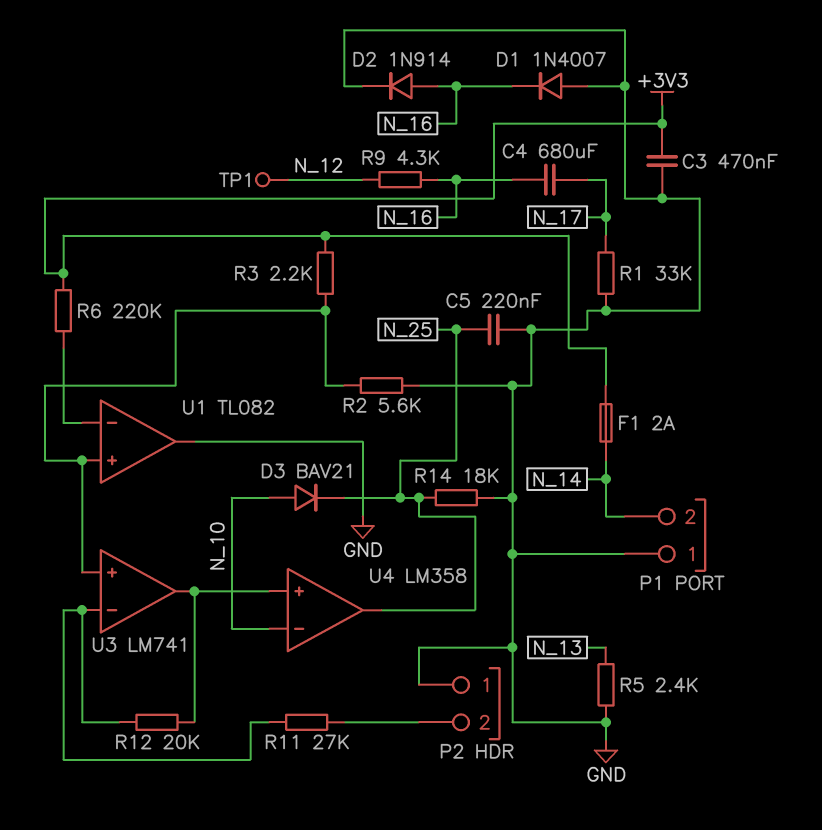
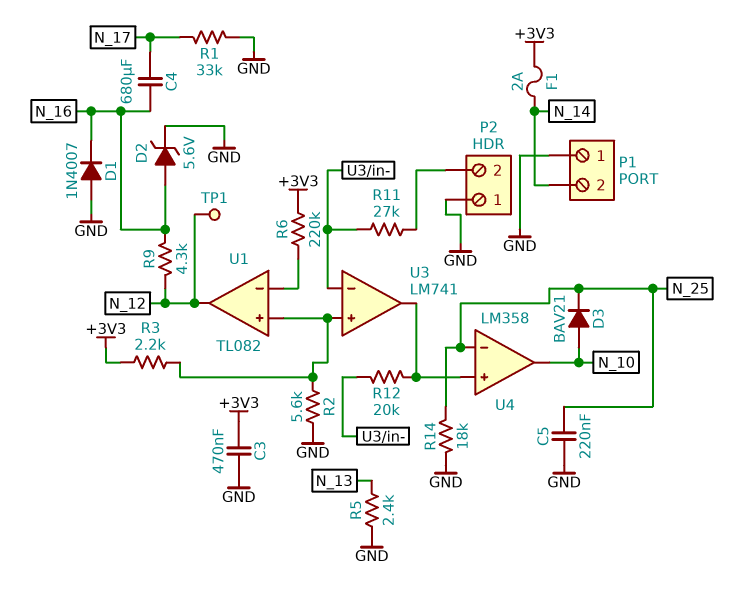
D2: diode 1N914 (A N_16, K GND) -> zener 5.6V (A N_16, K GND)
U1 pin out: GND -> N_12
U4 pin in-: N_10 -> N_25
U4 pin out: N_25 -> N_10

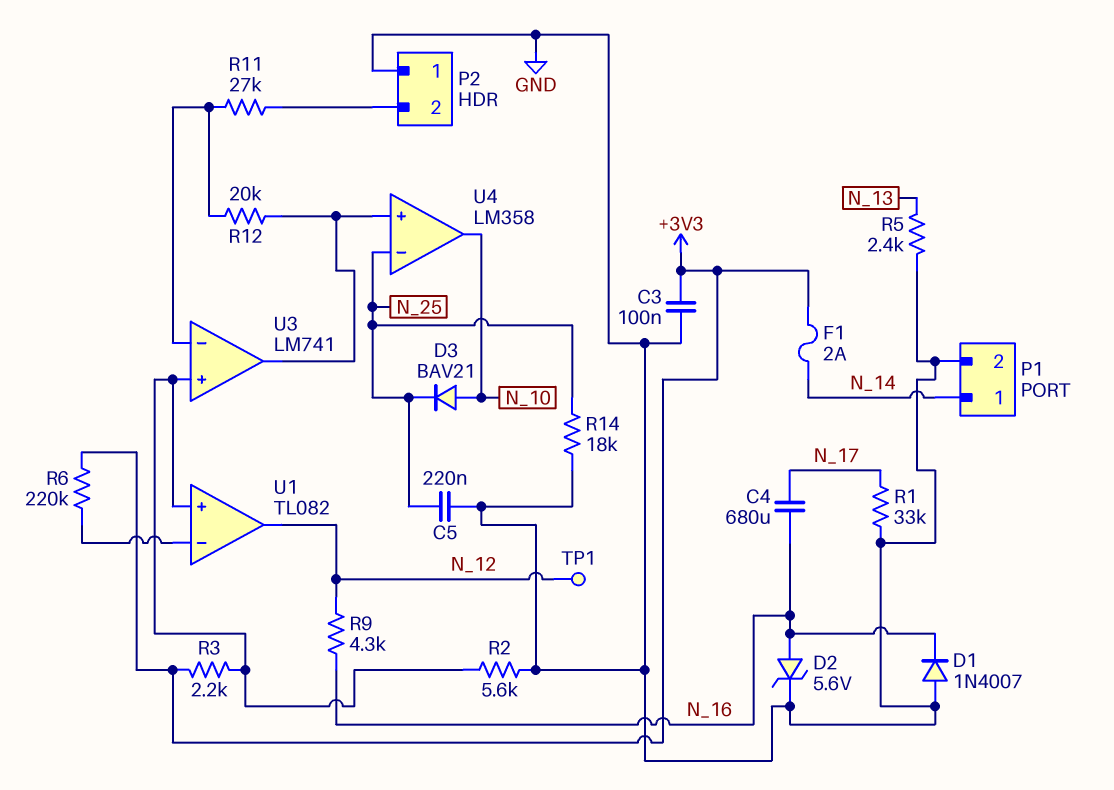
C3: 470nF (+3V3, GND) -> 100nF (+3V3, GND)
P1 pin 1: GND -> N_14
P1 pin 2: N_14 -> GND

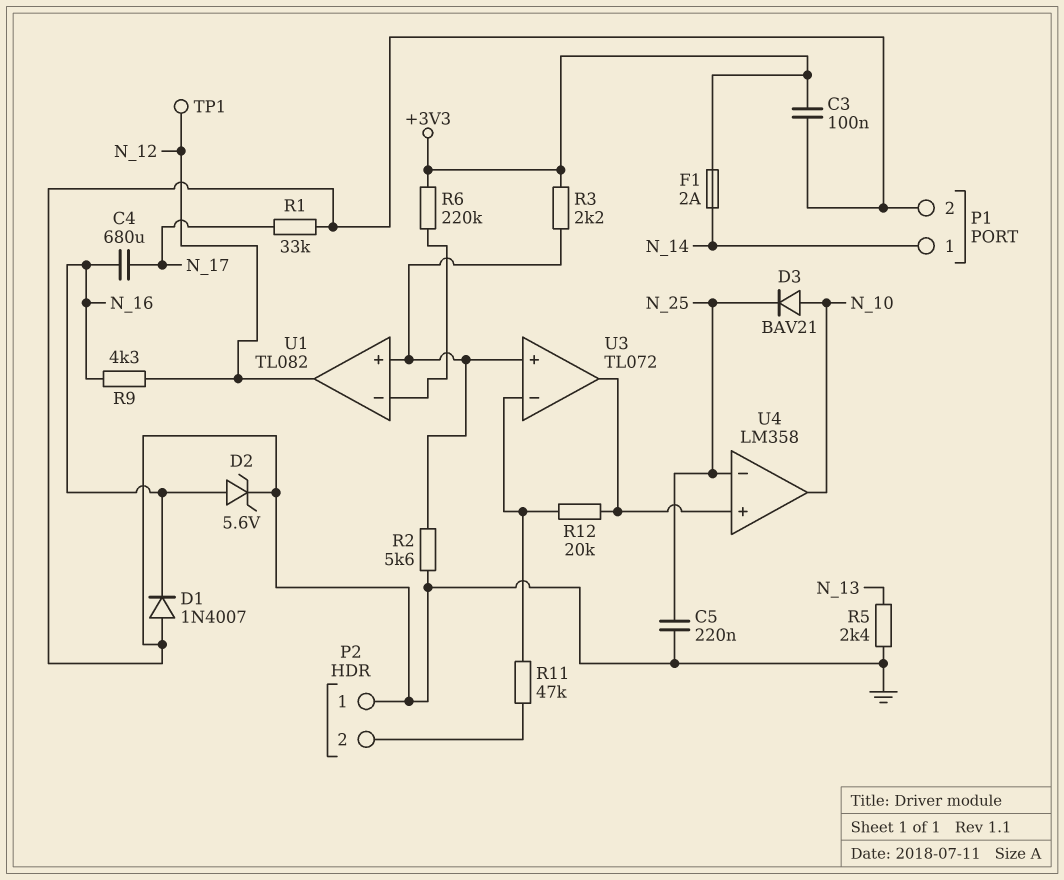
R11: 27k (P2/2, U3/in-) -> 47k (P2/2, U3/in-)
R14: 18k (GND, N_25) -> none
U3: LM741 -> TL072

